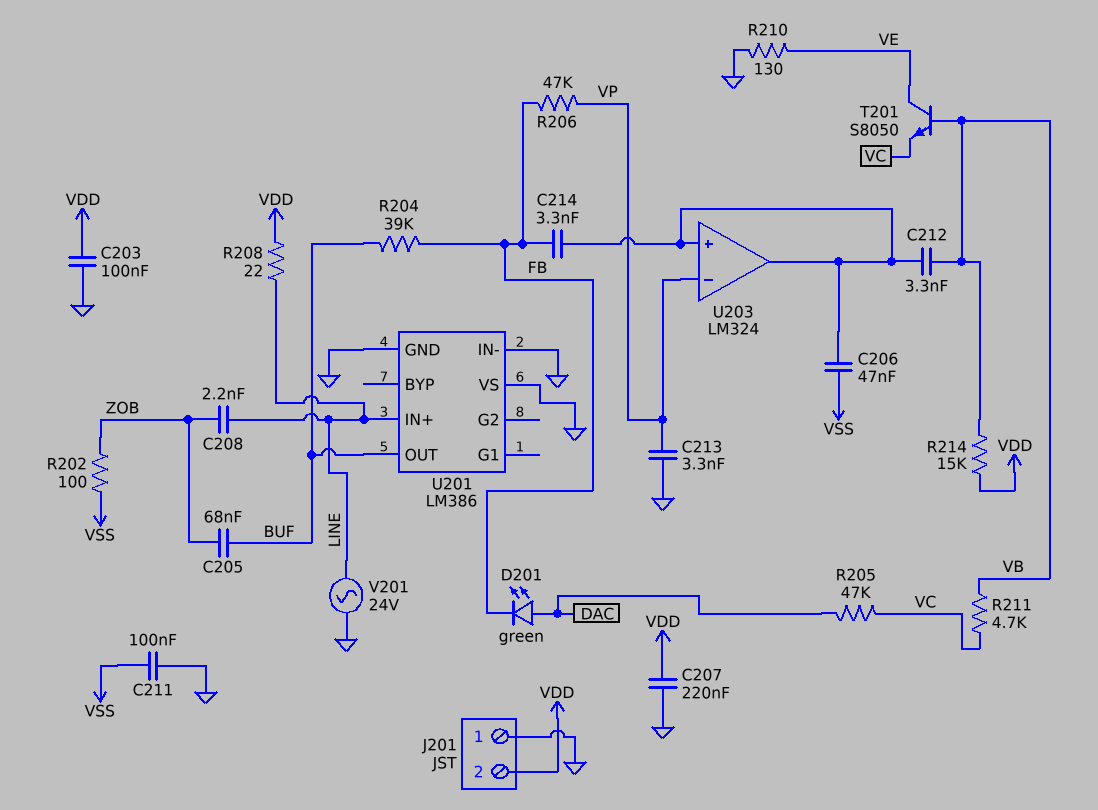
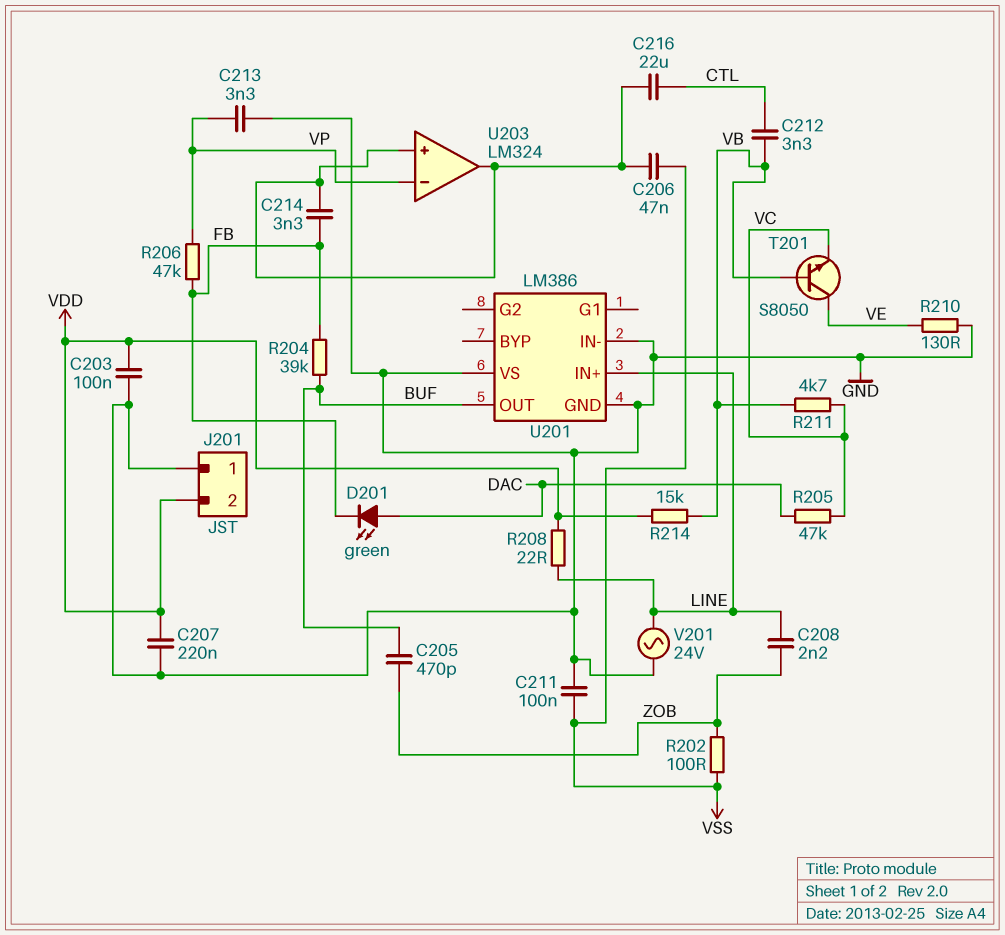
C205: 68nF (BUF, ZOB) -> 470pF (BUF, ZOB)
C212: 3.3nF (U203/in+, VB) -> 3.3nF (CTL, VB)
C216: none -> 22uF (CTL, U203/in+)

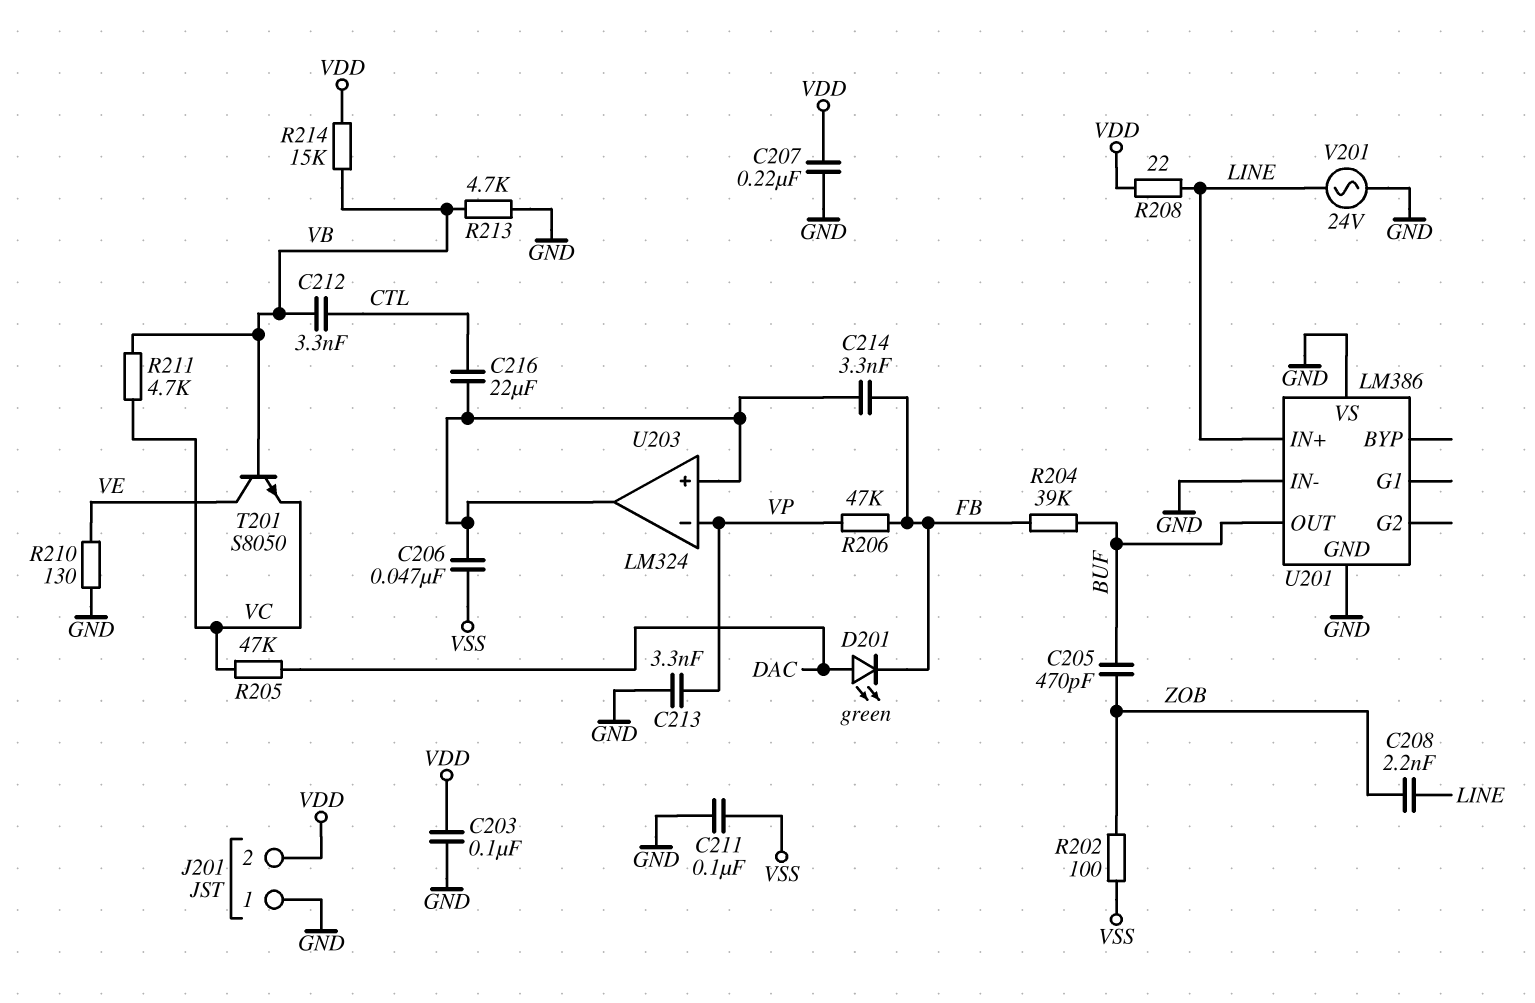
R213: none -> 4.7k (GND, VB)

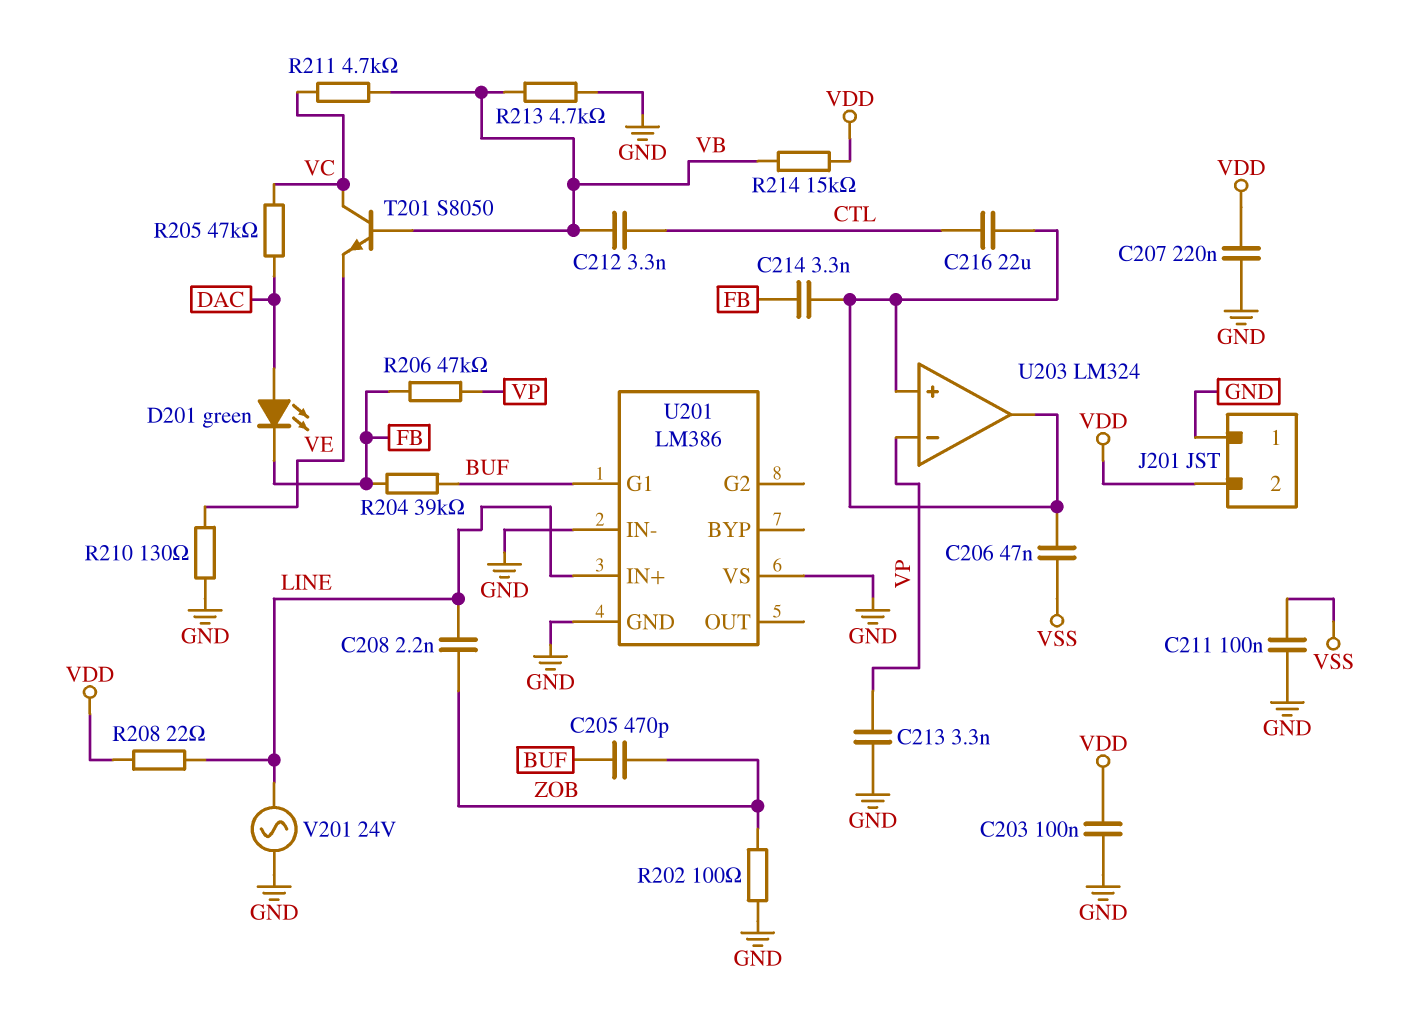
R202: 100 (VSS, ZOB) -> 100 (GND, ZOB)
T201: NPN S8050 (B VB, C VE, E VC) -> NPN S8050 (B VB, C VC, E VE)
U201 pin G1: none -> BUF
U201 pin OUT: BUF -> none

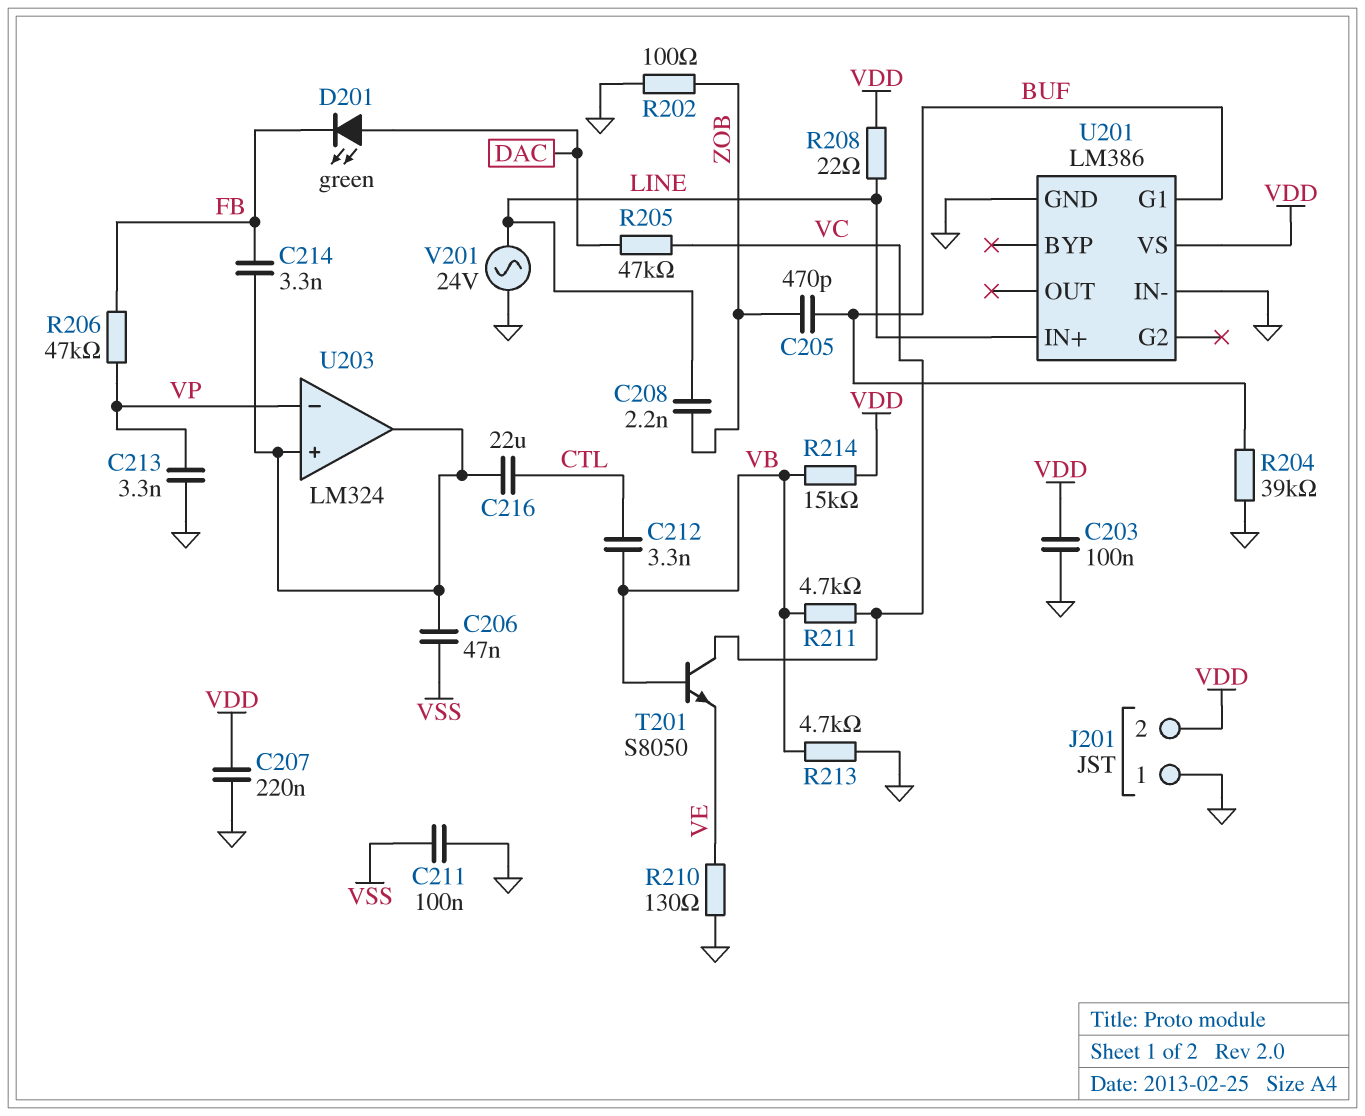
R204: 39k (BUF, FB) -> 39k (BUF, GND)
U201 pin VS: GND -> VDD

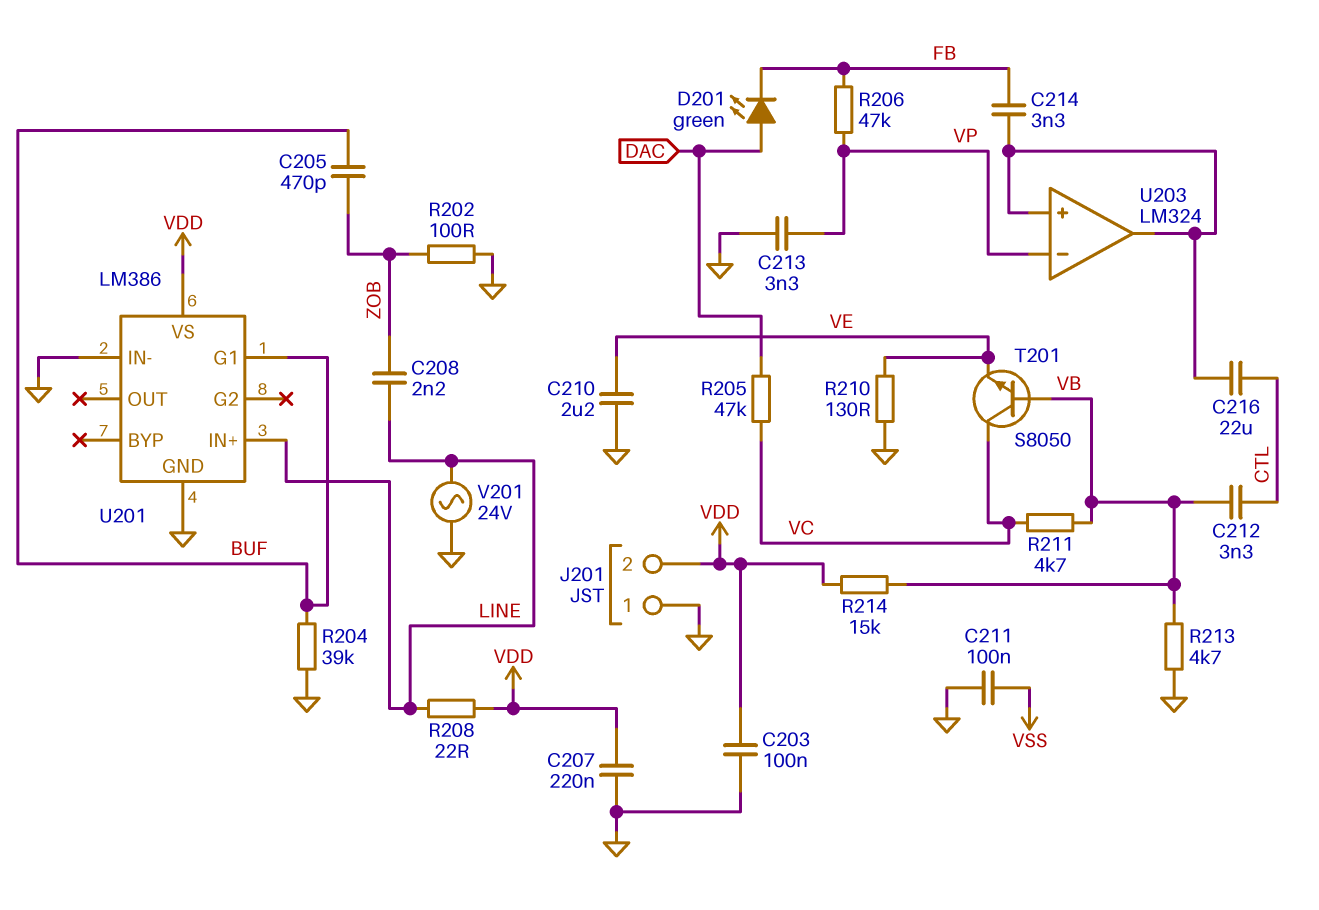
C206: 47nF (U203/in+, VSS) -> none
C210: none -> 2.2uF (GND, VE)

